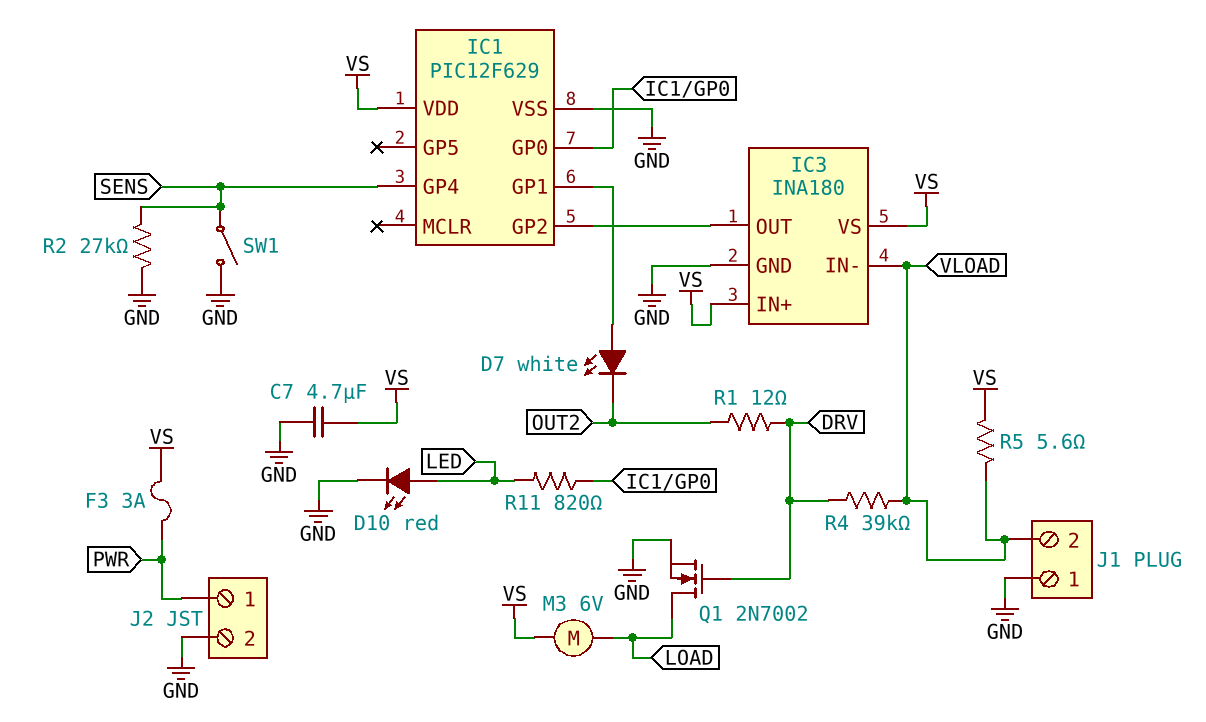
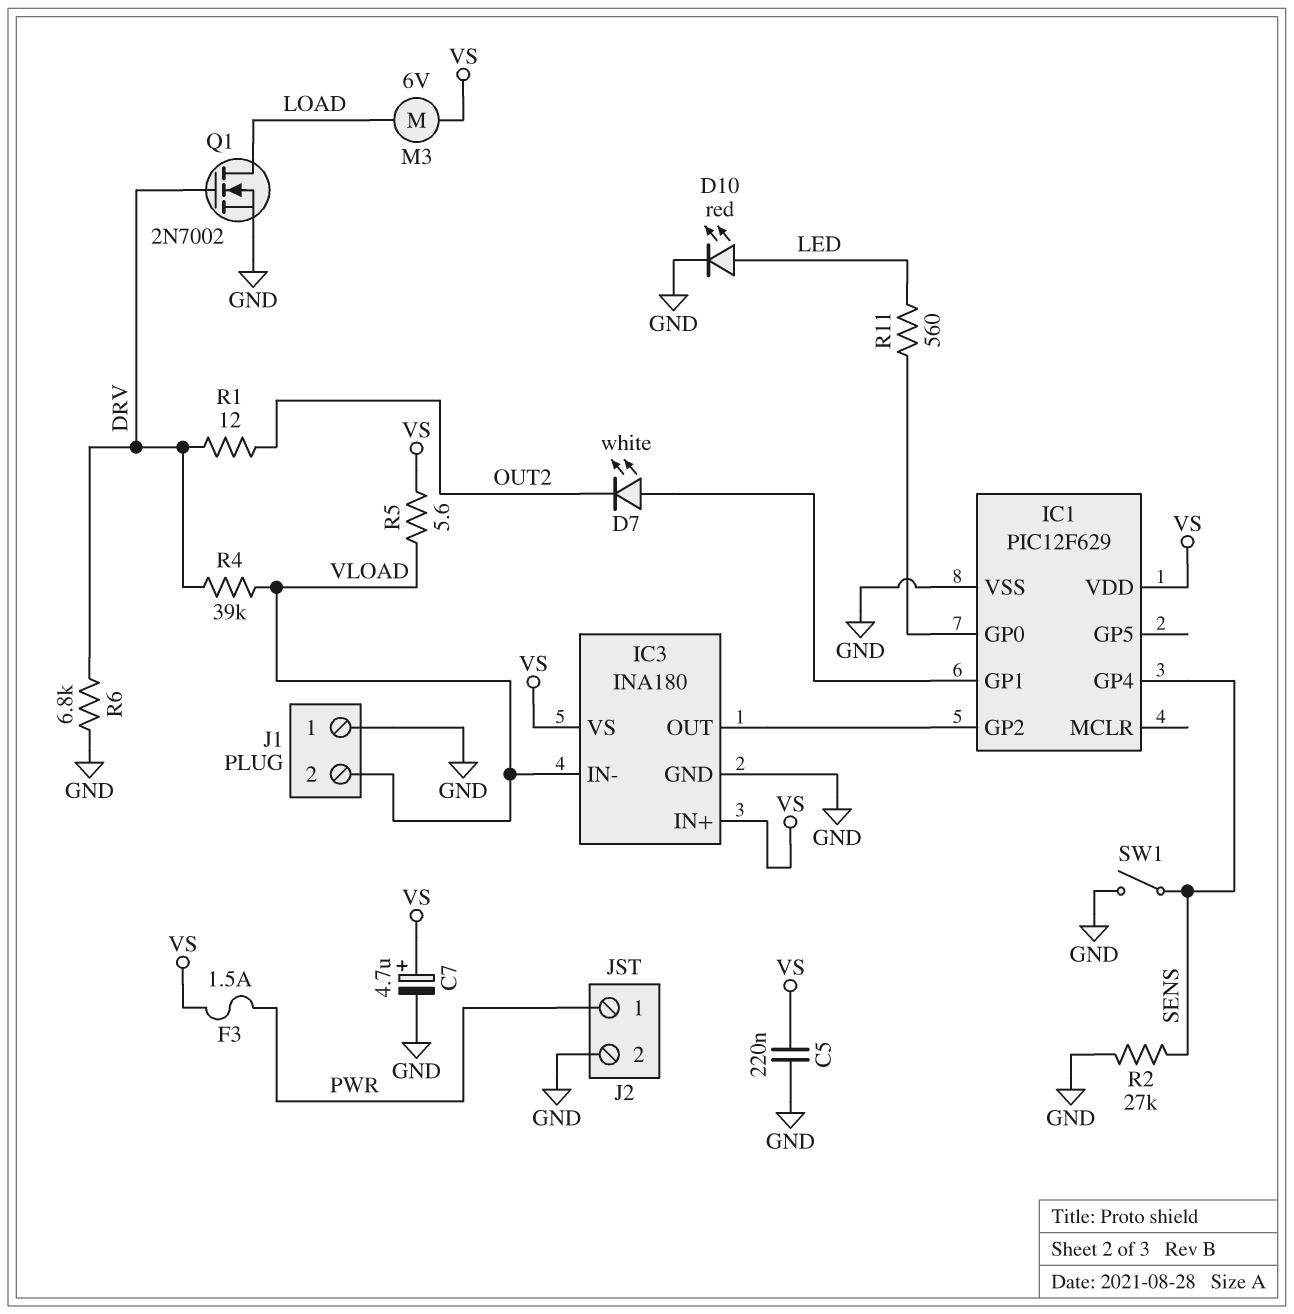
C5: none -> 220nF (GND, VS)
C7: 4.7uF (GND, VS) -> 4.7uF (plus VS, minus GND)
F3: 3A (PWR, VS) -> 1.5A (PWR, VS)
R6: none -> 6.8k (DRV, GND)
R11: 820 (IC1/GP0, LED) -> 560 (IC1/GP0, LED)

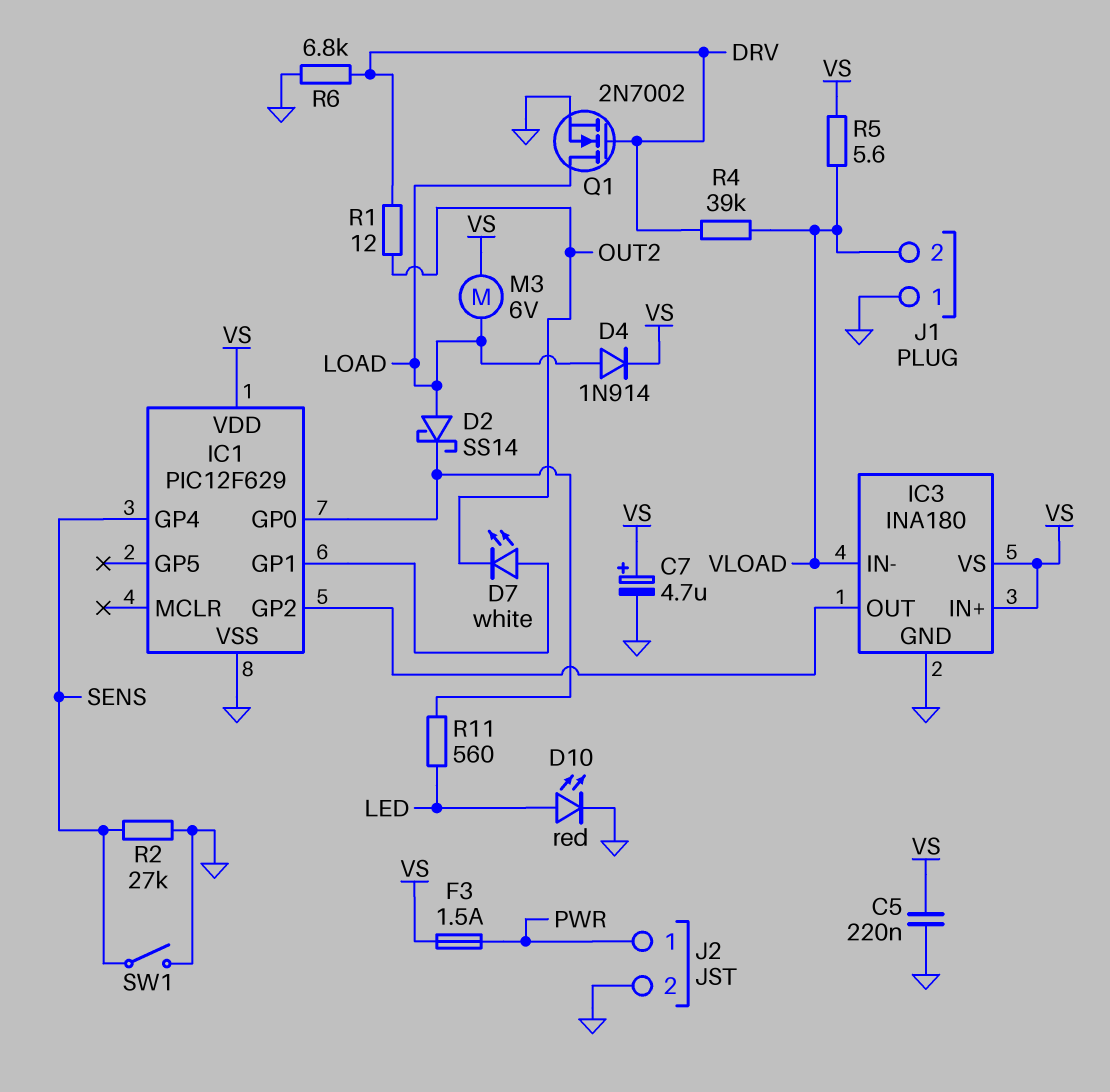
D2: none -> schottky SS14 (A LOAD, K IC1/GP0)
D4: none -> diode 1N914 (A LOAD, K VS)

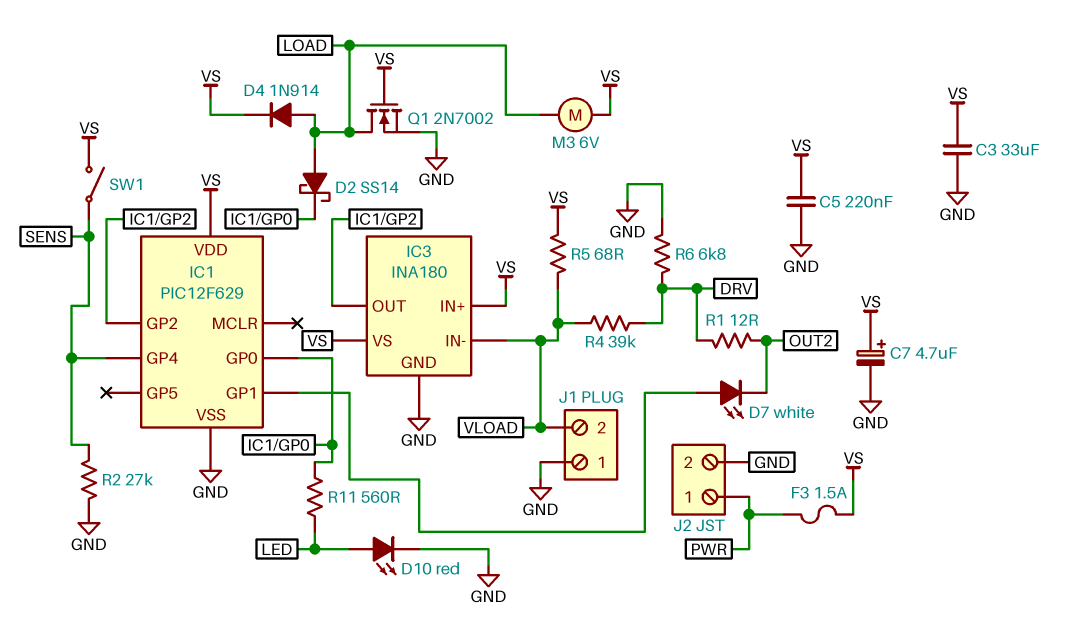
C3: none -> 33uF (GND, VS)
Q1: NMOS 2N7002 (G DRV, D LOAD, S GND) -> NMOS 2N7002 (G VS, D LOAD, S GND)
R5: 5.6 (VLOAD, VS) -> 68 (VLOAD, VS)
SW1: switch (GND, SENS) -> switch (SENS, VS)

